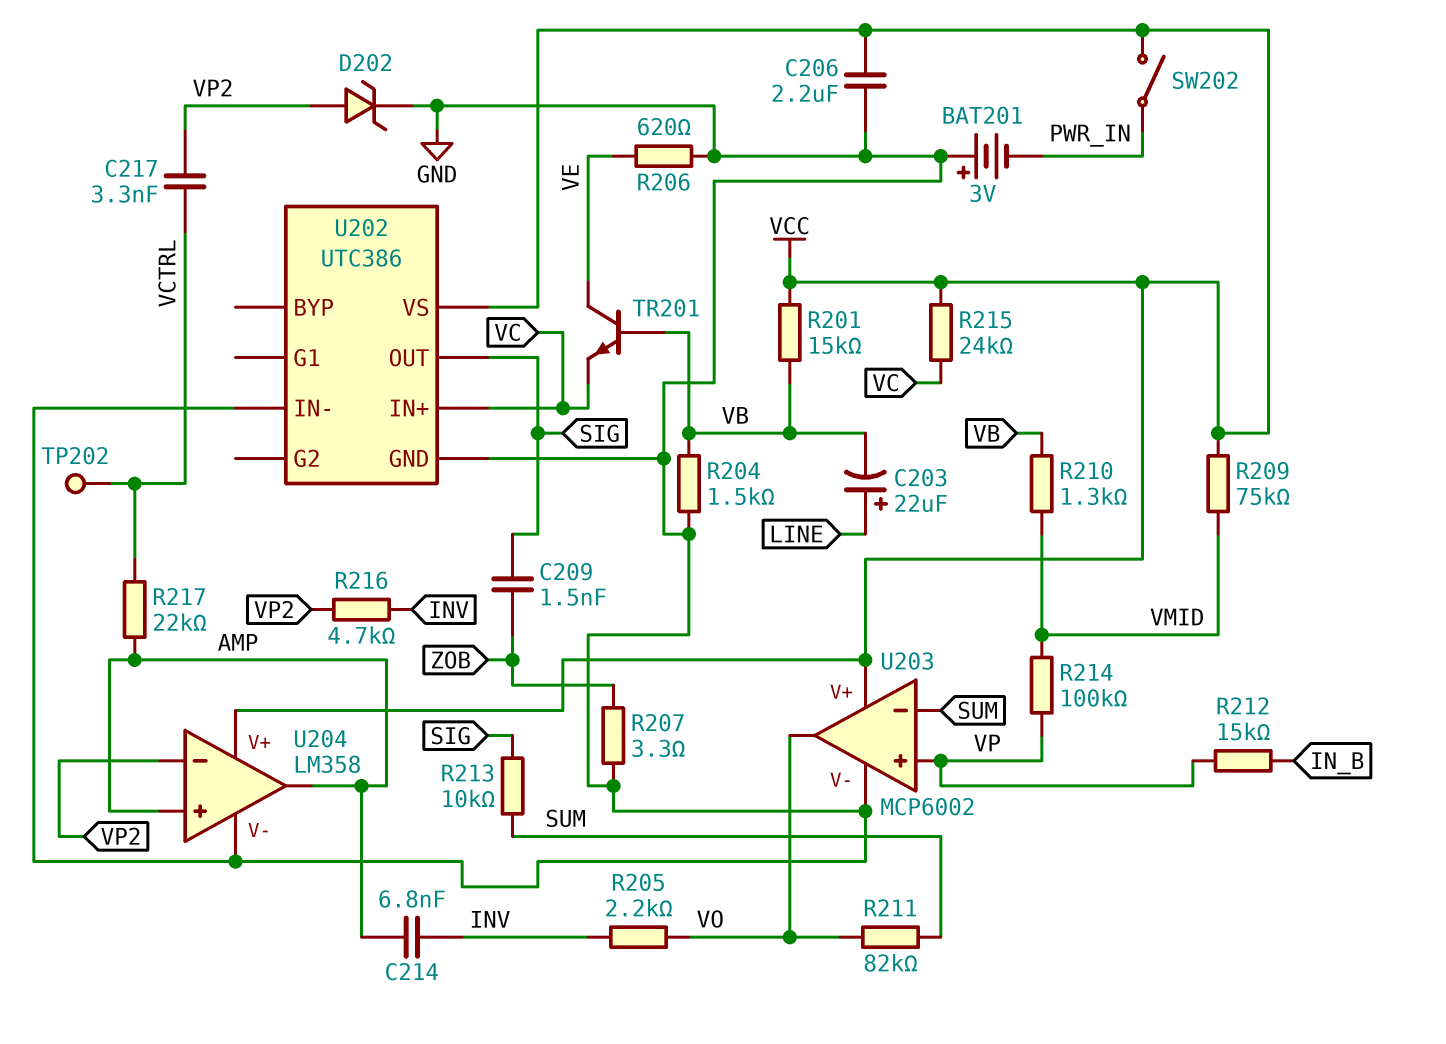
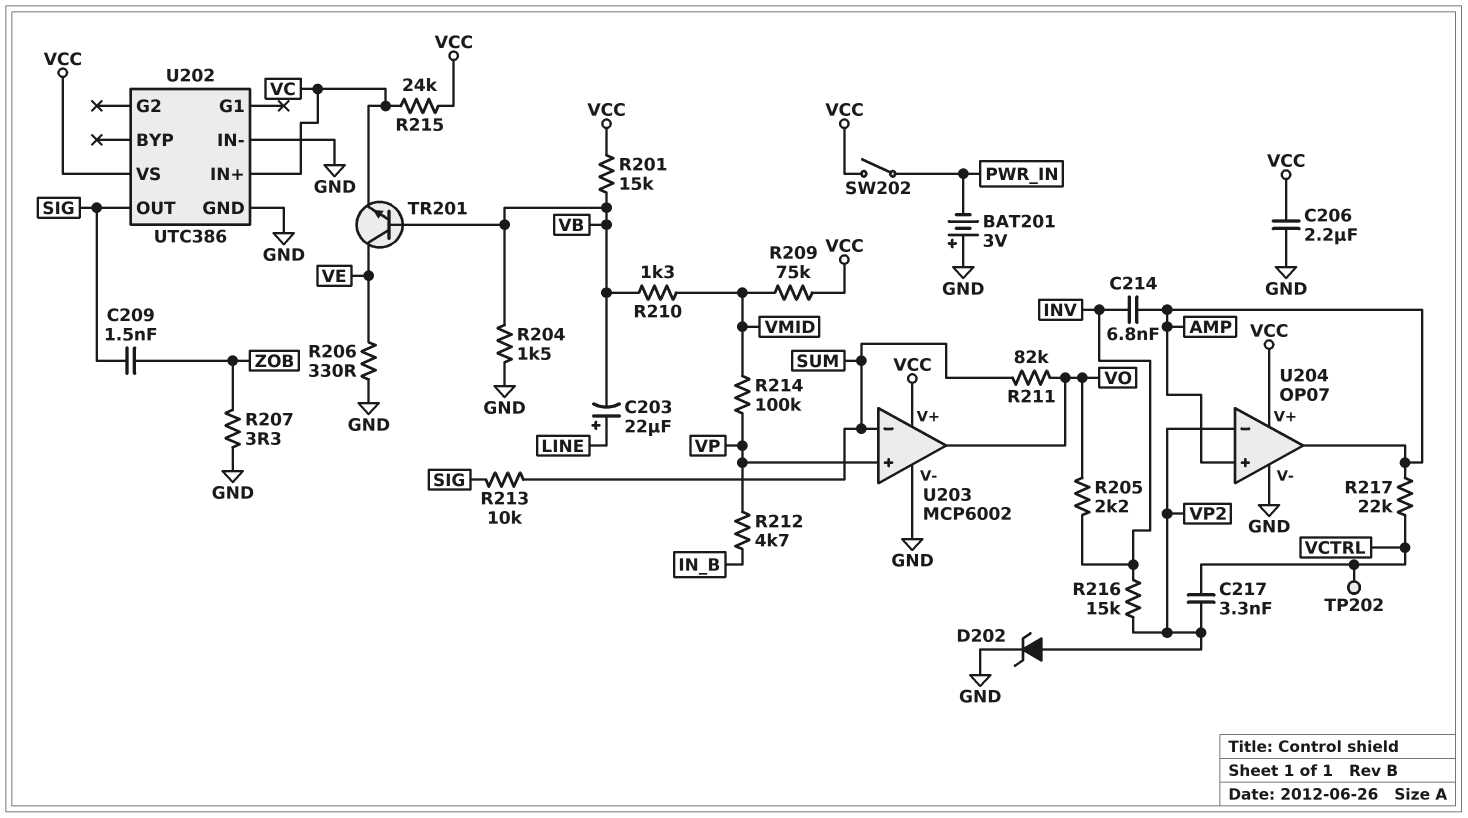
R206: 620 (GND, VE) -> 330 (GND, VE)
R212: 15k (IN_B, VP) -> 4.7k (IN_B, VP)
R216: 4.7k (INV, VP2) -> 15k (INV, VP2)
U204: LM358 -> OP07

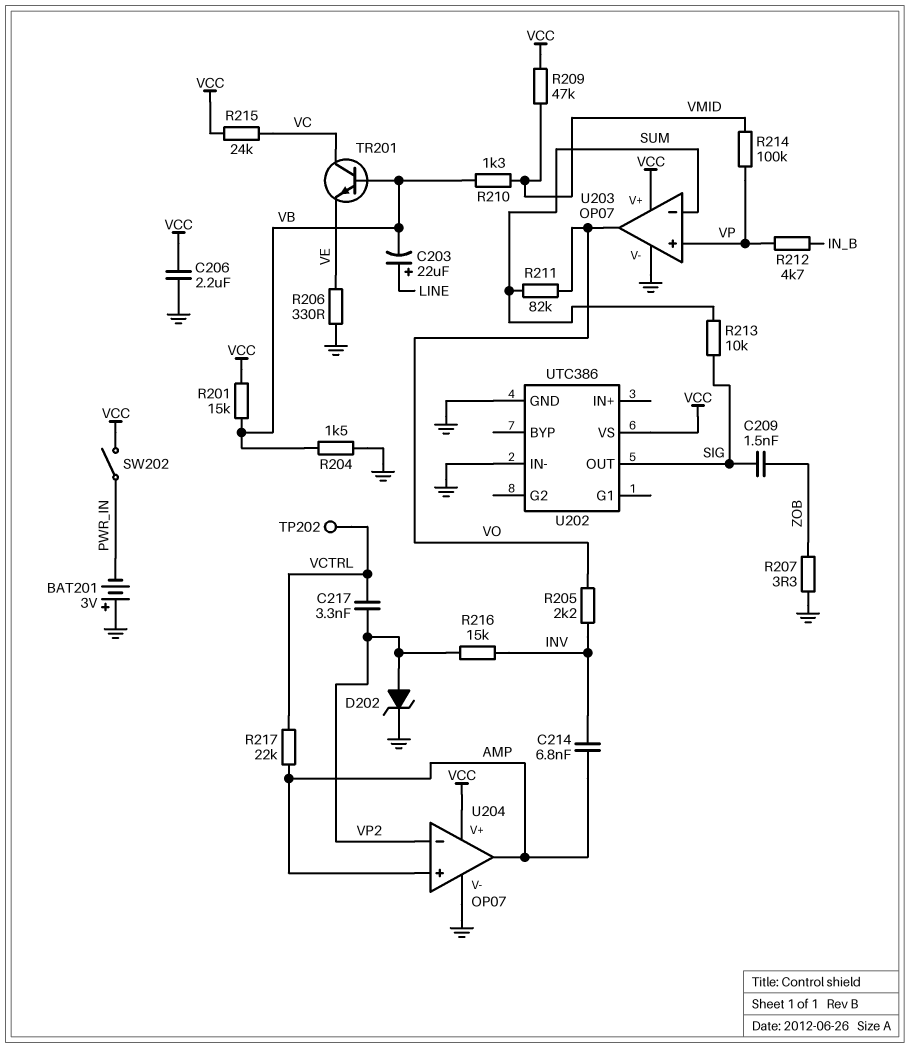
R209: 75k (VCC, VMID) -> 47k (VCC, VMID)
TR201: NPN (B VB, C VE, E VC) -> NPN (B VB, C VC, E VE)
U202 pin IN+: VC -> none
U203: MCP6002 -> OP07

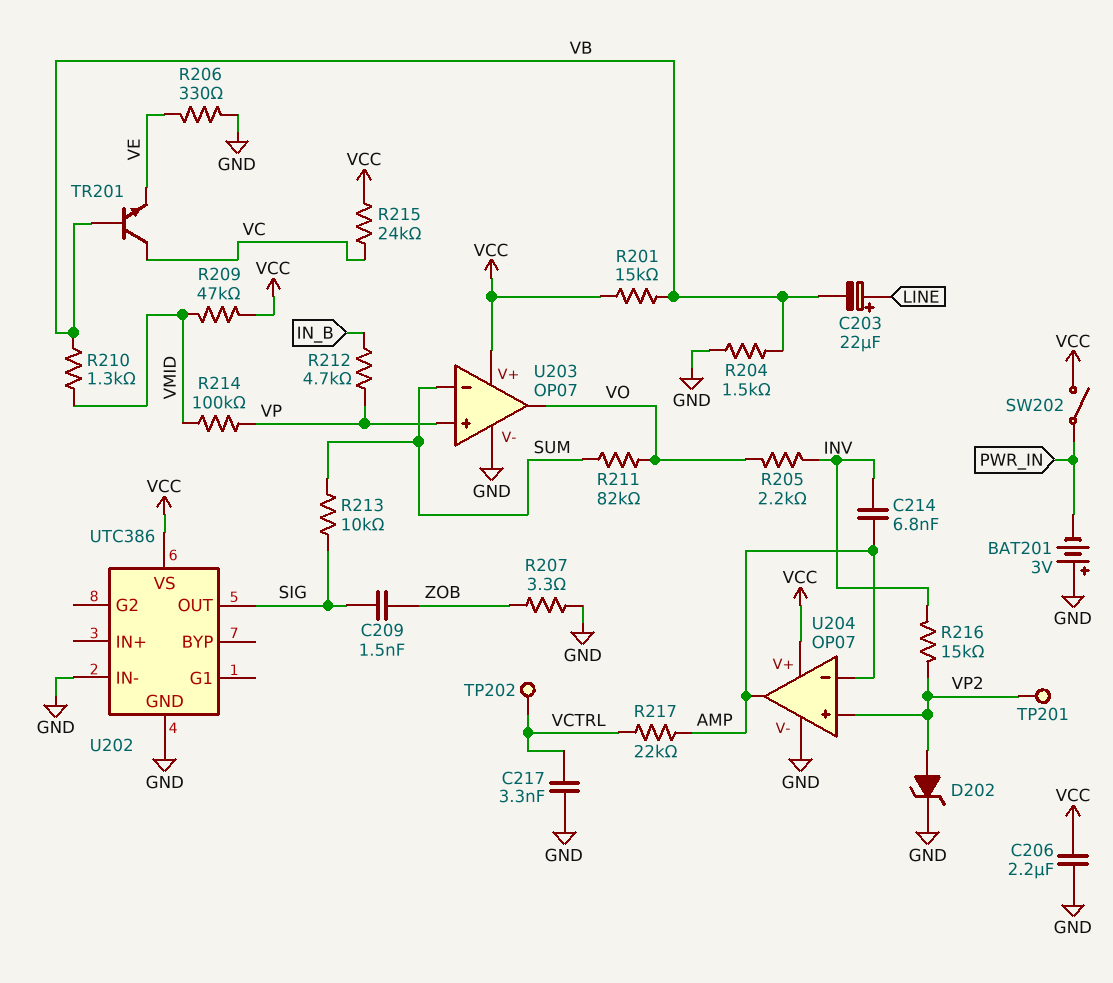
C217: 3.3nF (VCTRL, VP2) -> 3.3nF (GND, VCTRL)
TP201: none -> test point (VP2)
U204 pin in+: AMP -> VP2
U204 pin in-: VP2 -> AMP

